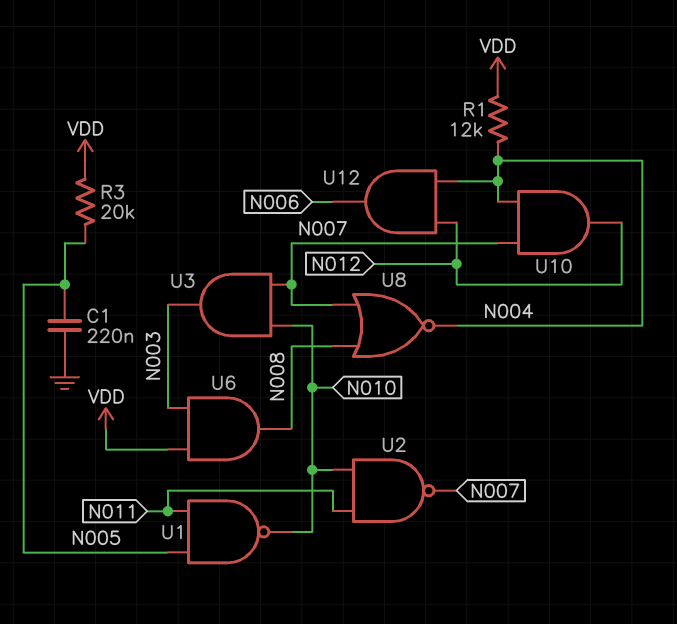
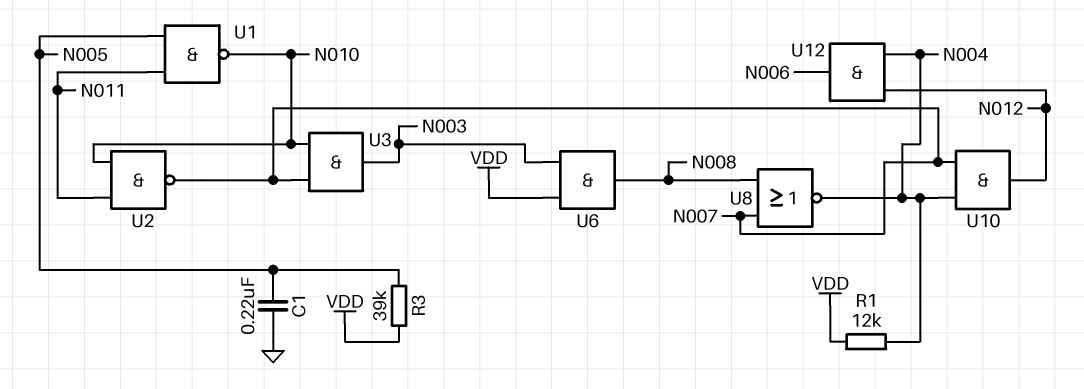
R3: 20k (N005, VDD) -> 39k (N005, VDD)

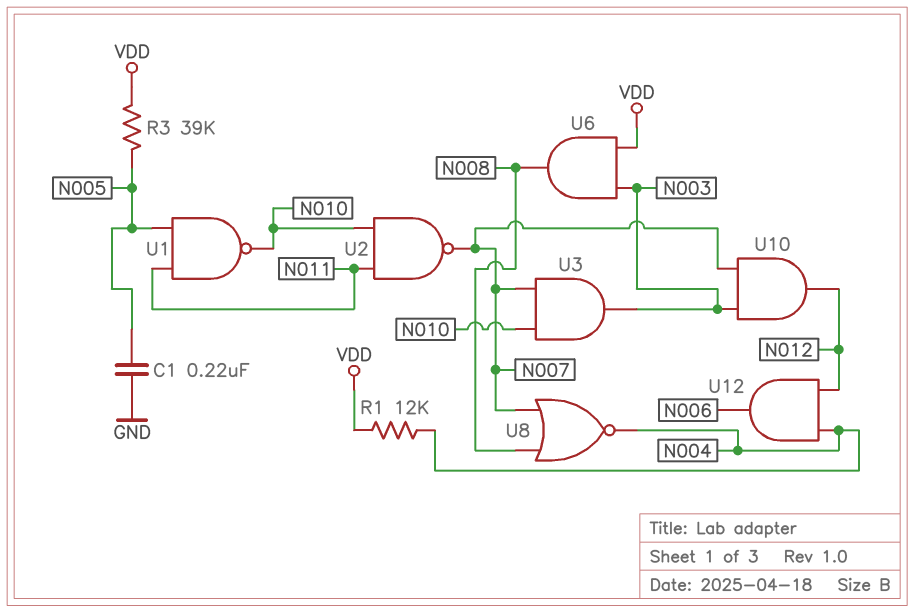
U10: AND (in N004, in N007, out N012) -> AND (in N003, in N007, out N012)

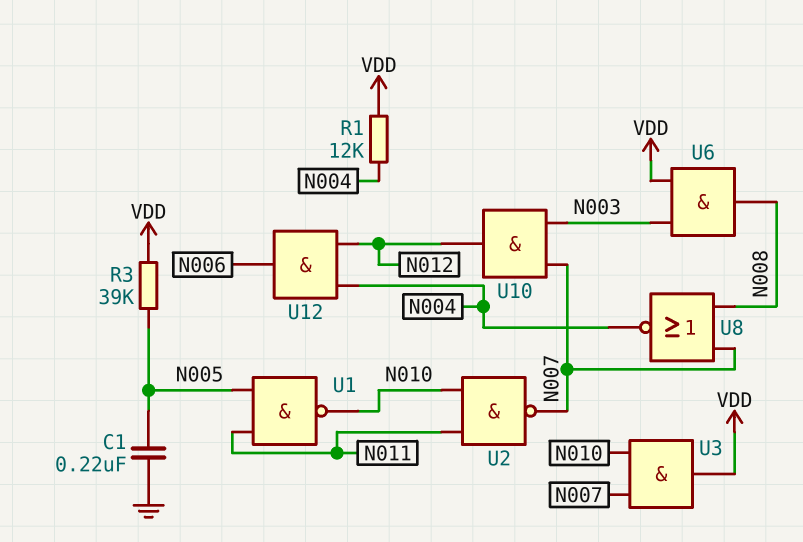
U3: AND (in N007, in N010, out N003) -> AND (in N007, in N010, out VDD)

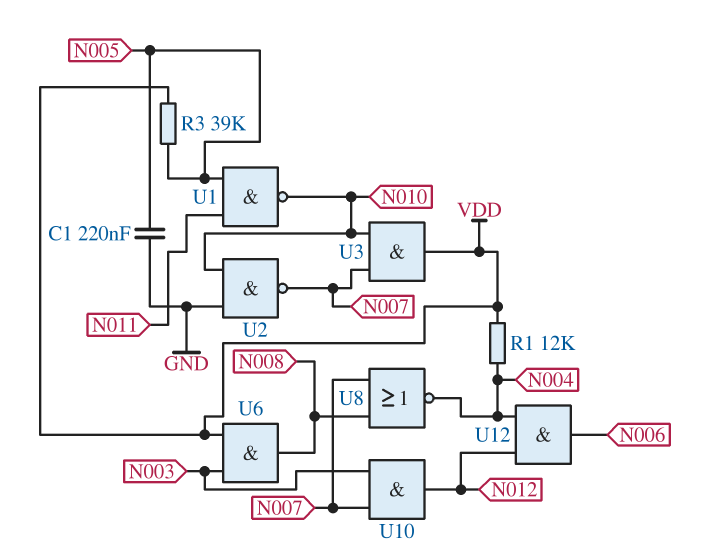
U2: NAND (in N010, in N011, out N007) -> NAND (in GND, in N010, out N007)

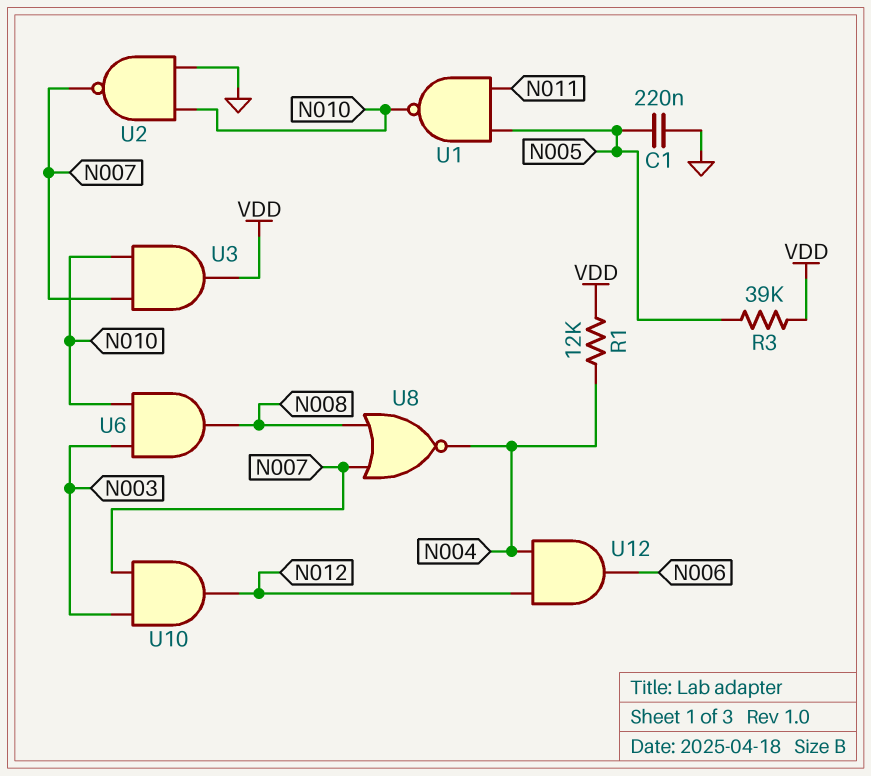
U6: AND (in N003, in VDD, out N008) -> AND (in N003, in N010, out N008)

